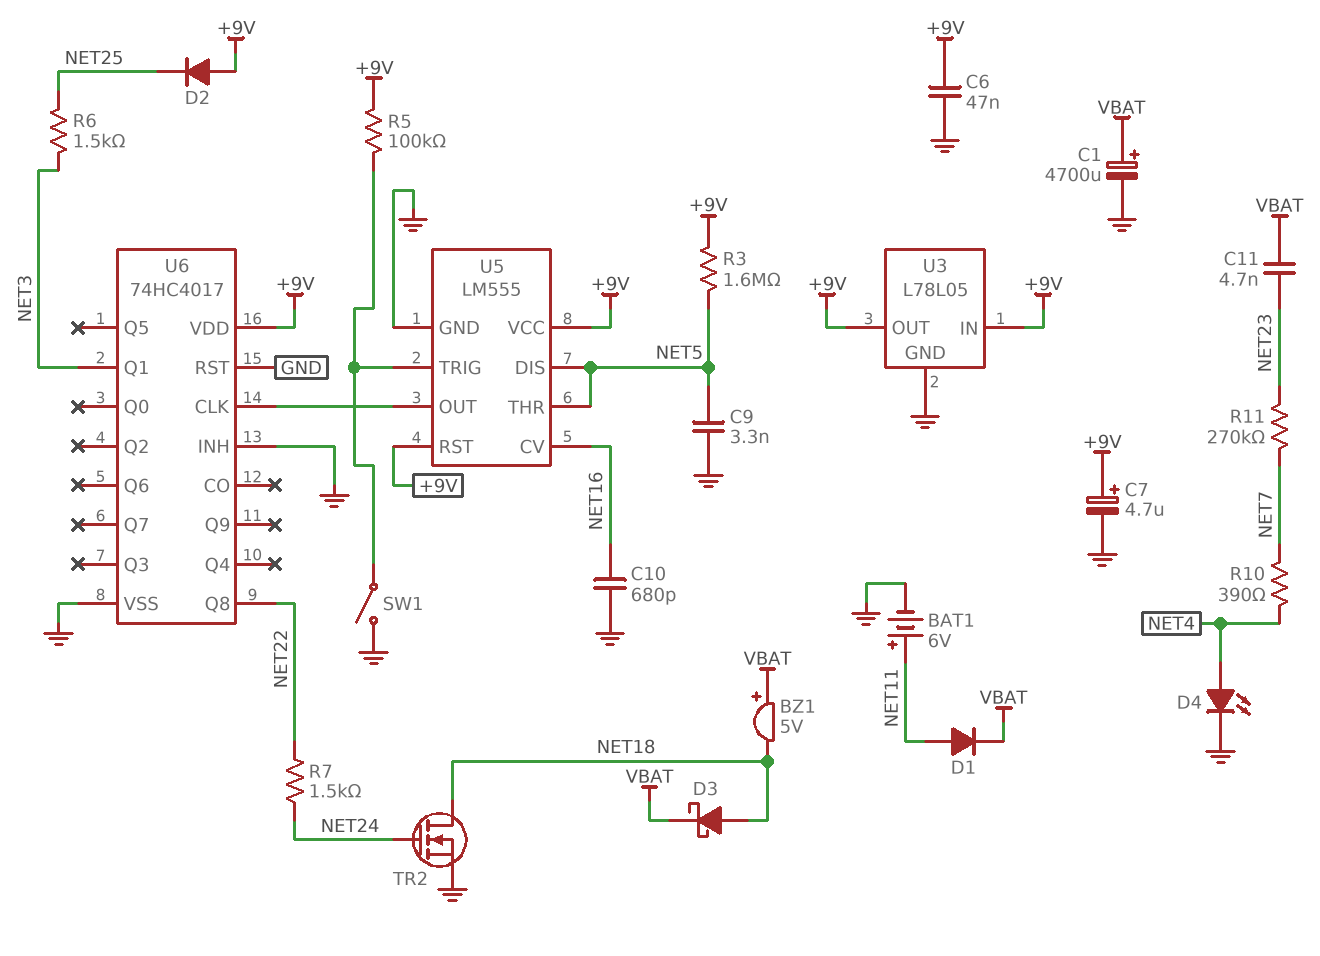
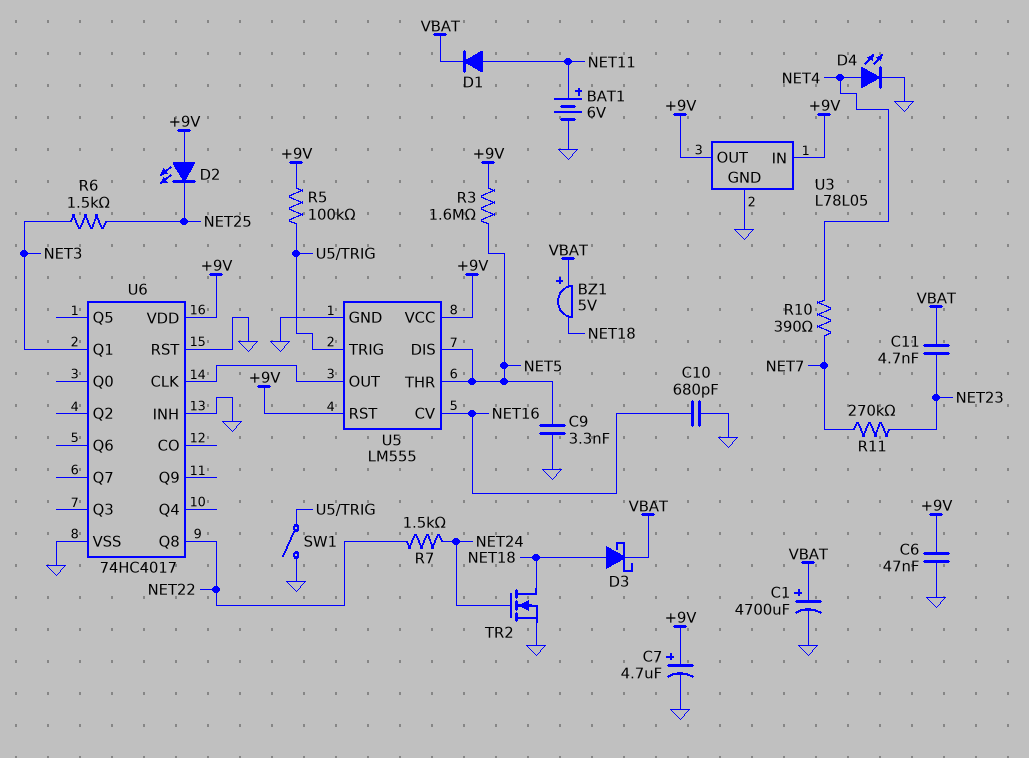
D2: diode (A +9V, K NET25) -> LED (A +9V, K NET25)

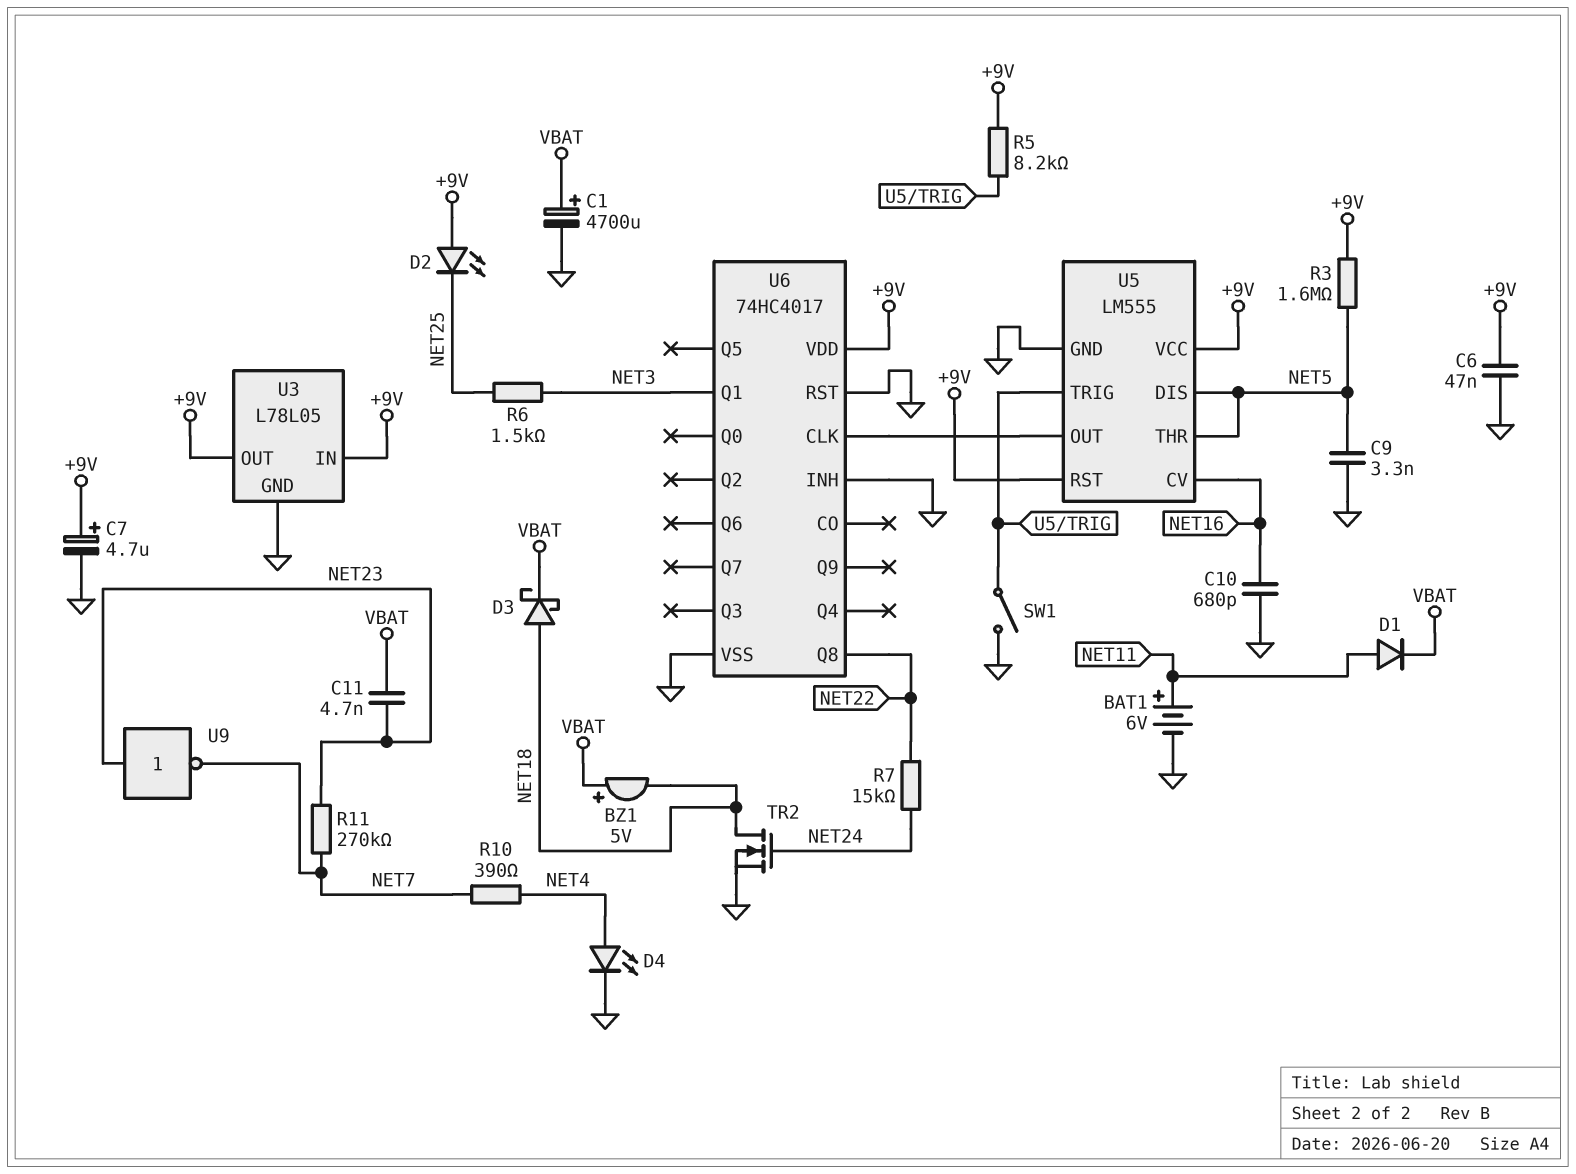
R5: 100k (+9V, U5/TRIG) -> 8.2k (+9V, U5/TRIG)
R7: 1.5k (NET22, NET24) -> 15k (NET22, NET24)
U9: none -> NOT (in NET23, out NET7)

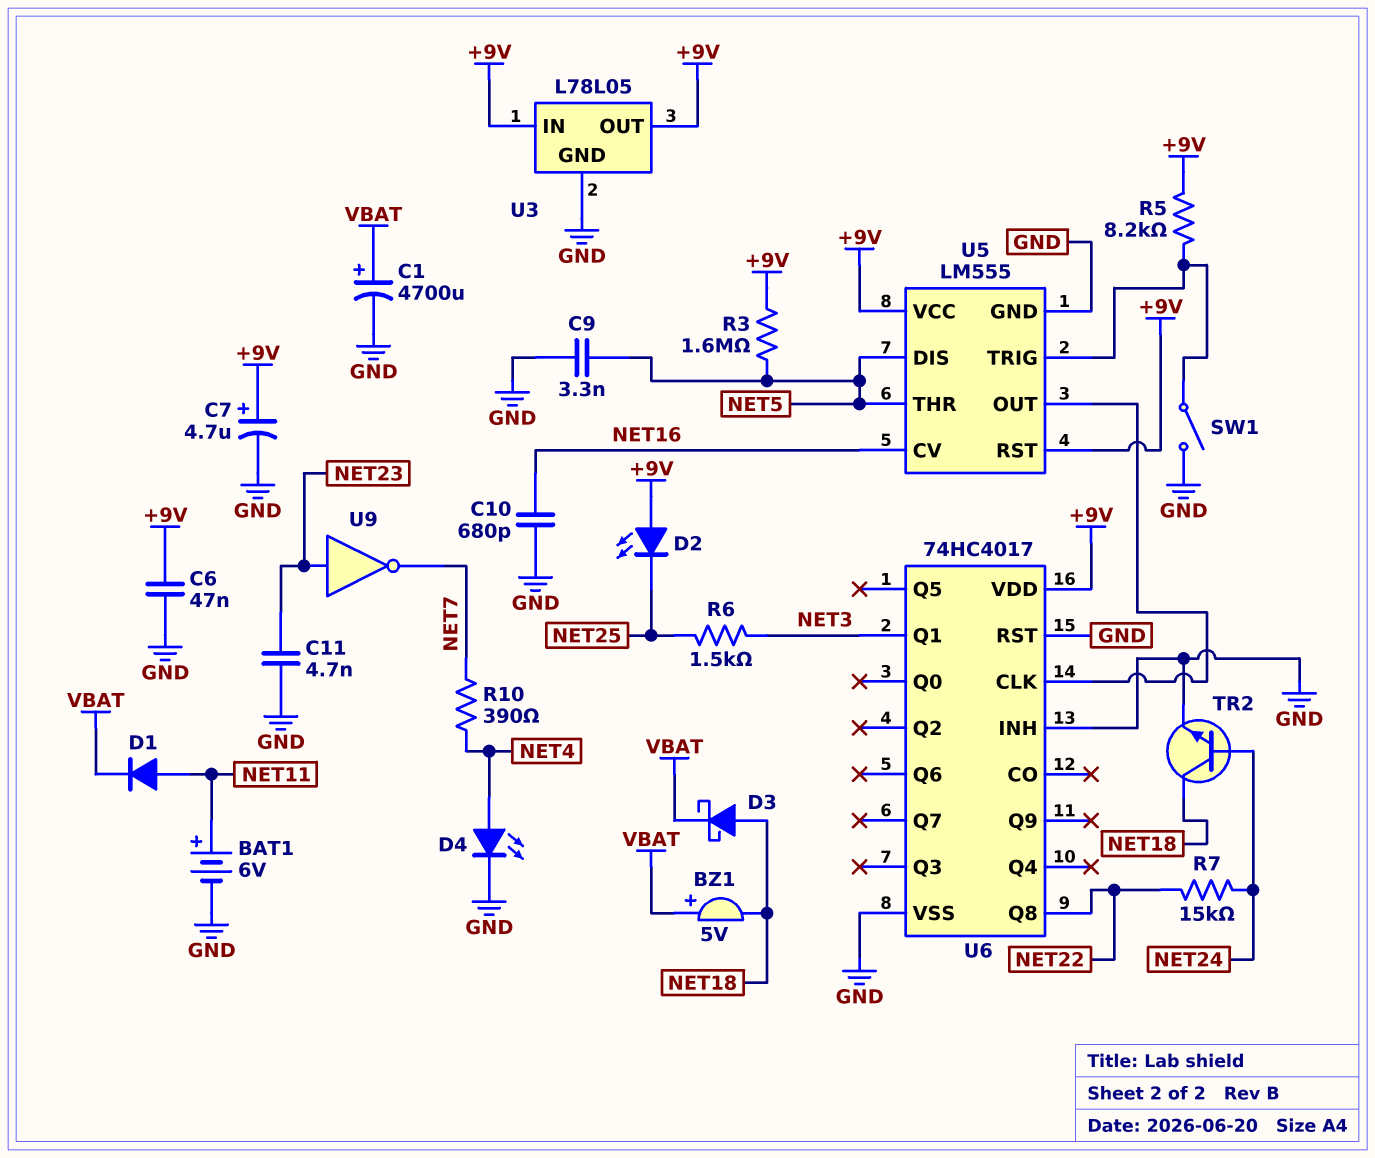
C11: 4.7nF (NET23, VBAT) -> 4.7nF (GND, NET23)
R11: 270k (NET7, NET23) -> none
TR2: NMOS (G NET24, D NET18, S GND) -> NPN (B NET24, C NET18, E GND)

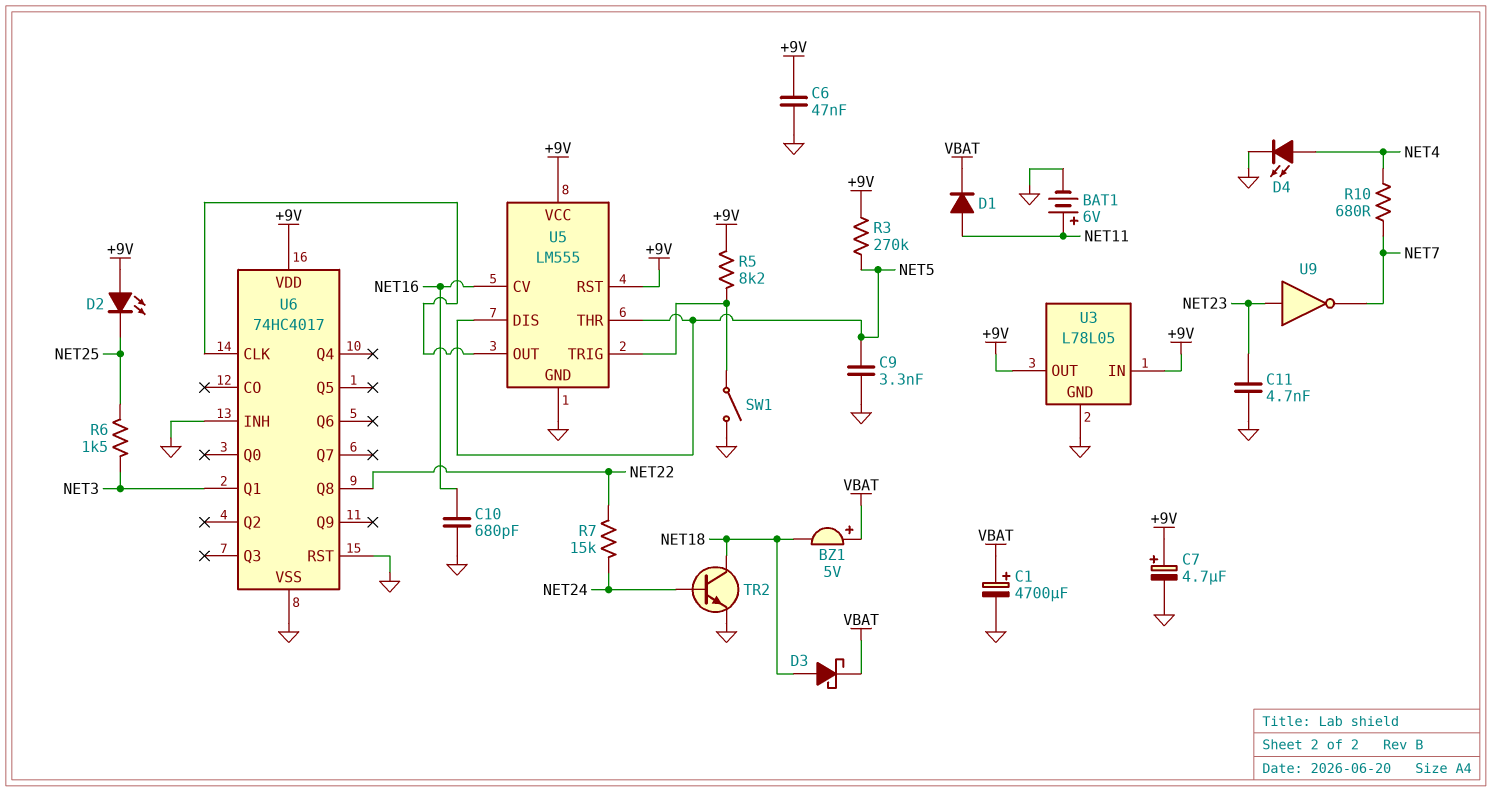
R3: 1.6M (+9V, NET5) -> 270k (+9V, NET5)
R10: 390 (NET4, NET7) -> 680 (NET4, NET7)

